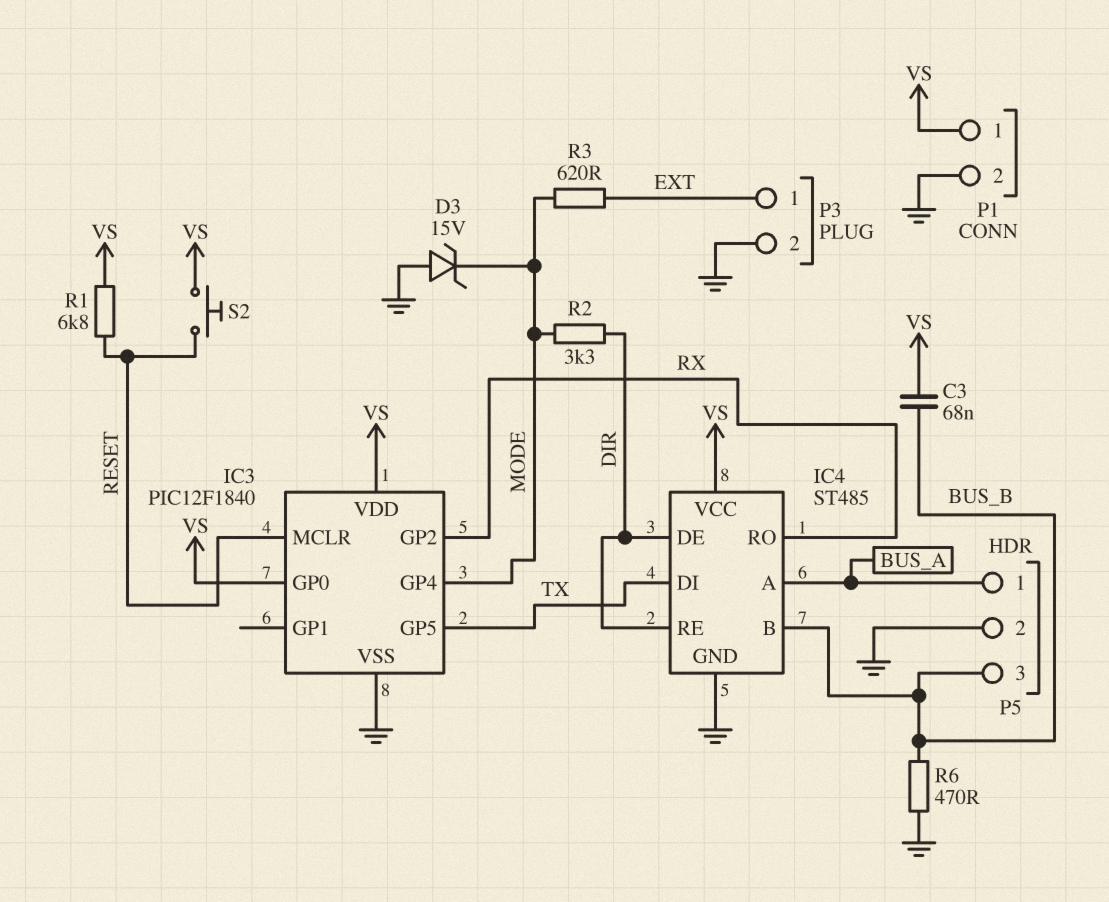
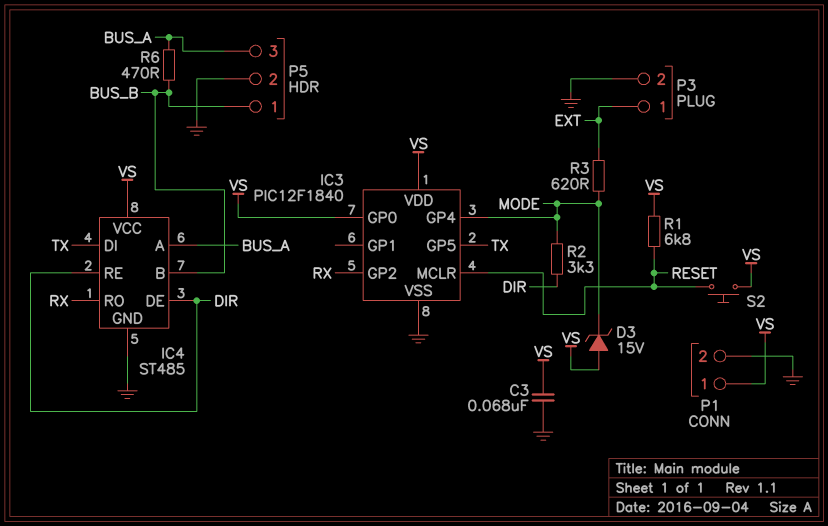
C3: 68nF (BUS_B, VS) -> 68nF (GND, VS)
D3: zener 15V (A GND, K MODE) -> zener 15V (A VS, K MODE)
P5 pin 1: BUS_A -> BUS_B
P5 pin 3: BUS_B -> BUS_A
R6: 470 (BUS_B, GND) -> 470 (BUS_A, BUS_B)

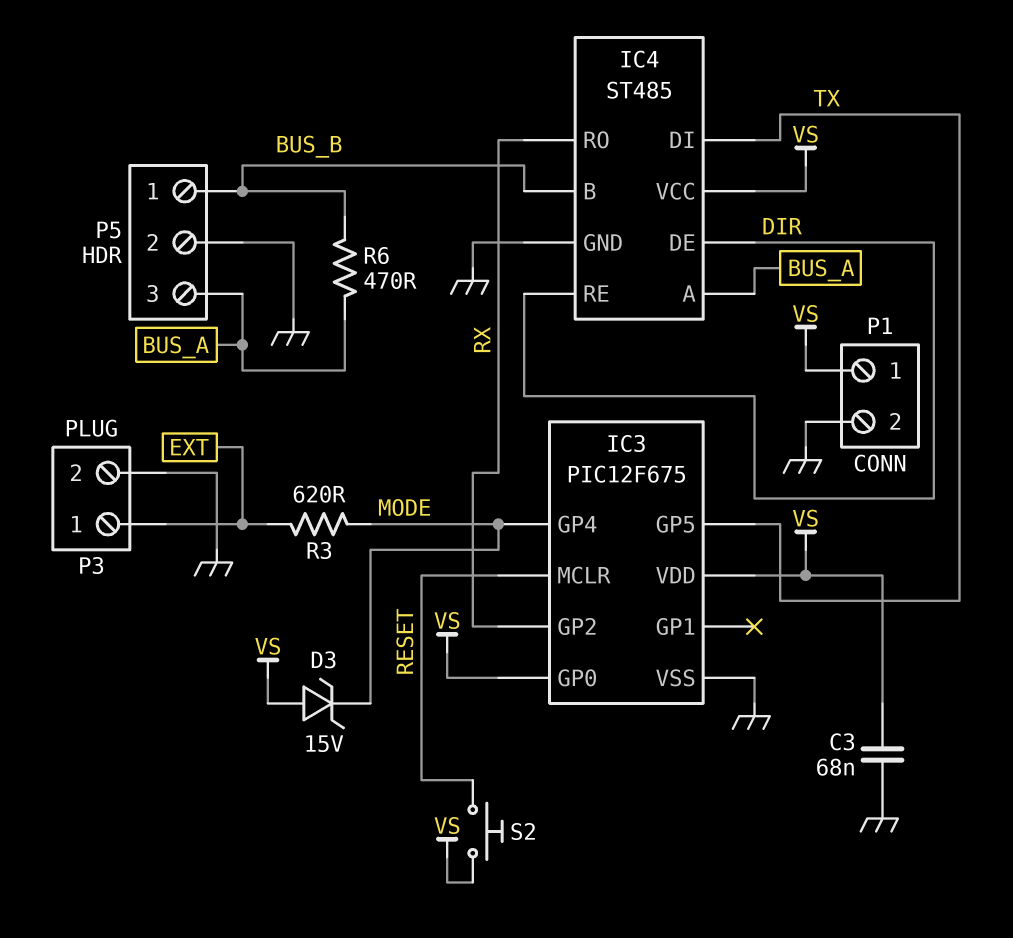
IC3: PIC12F1840 -> PIC12F675
R1: 6.8k (RESET, VS) -> none
R2: 3.3k (DIR, MODE) -> none

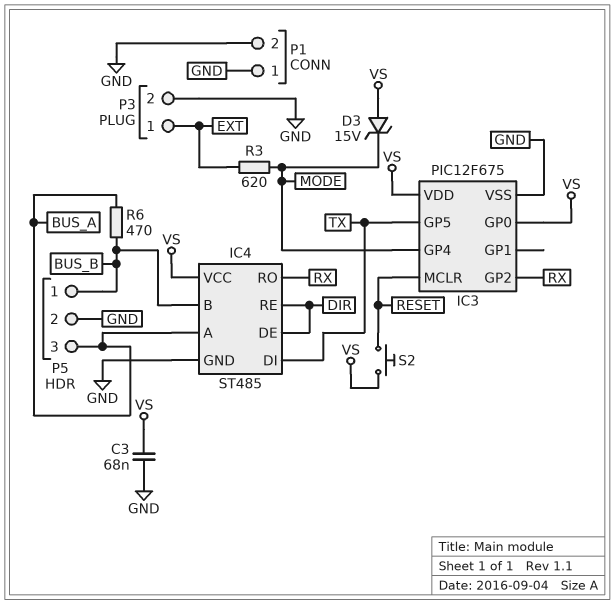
P1 pin 1: VS -> GND

